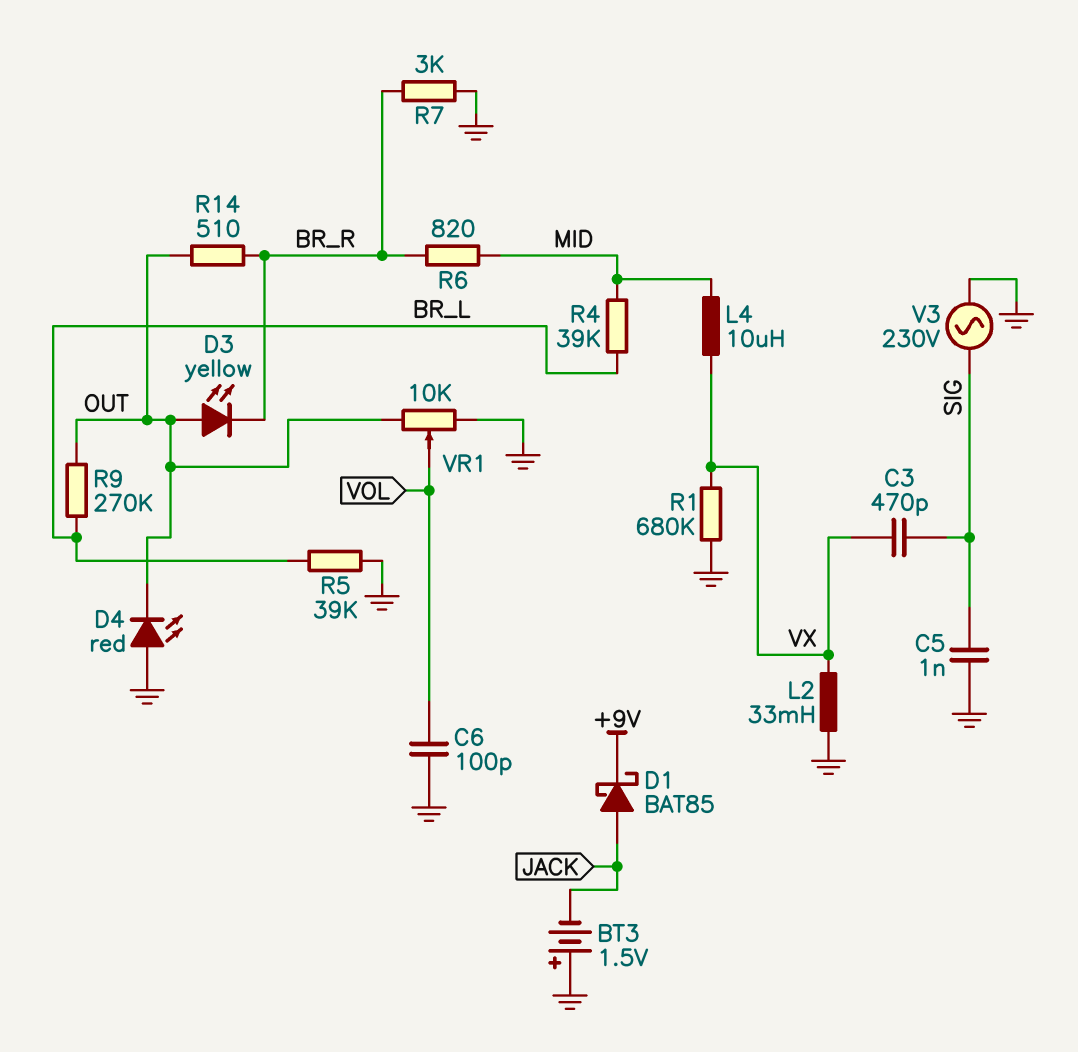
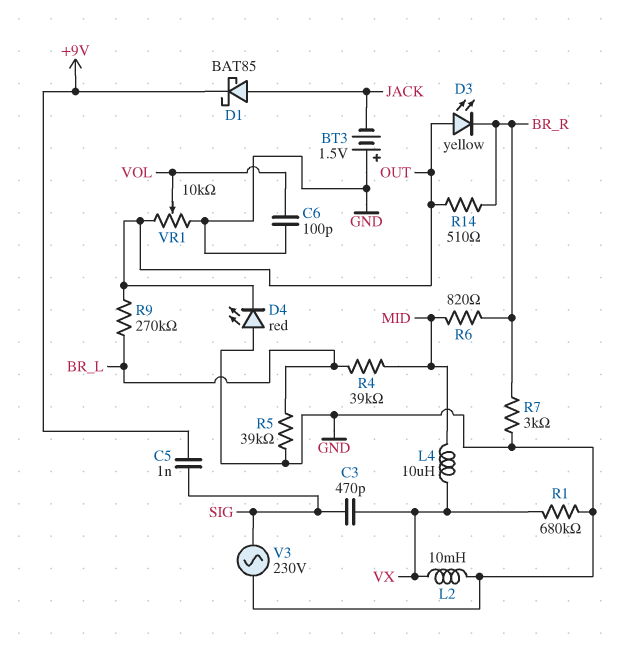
C5: 1nF (GND, SIG) -> 1nF (+9V, SIG)
L2: 33mH (GND, VX) -> 10mH (GND, VX)

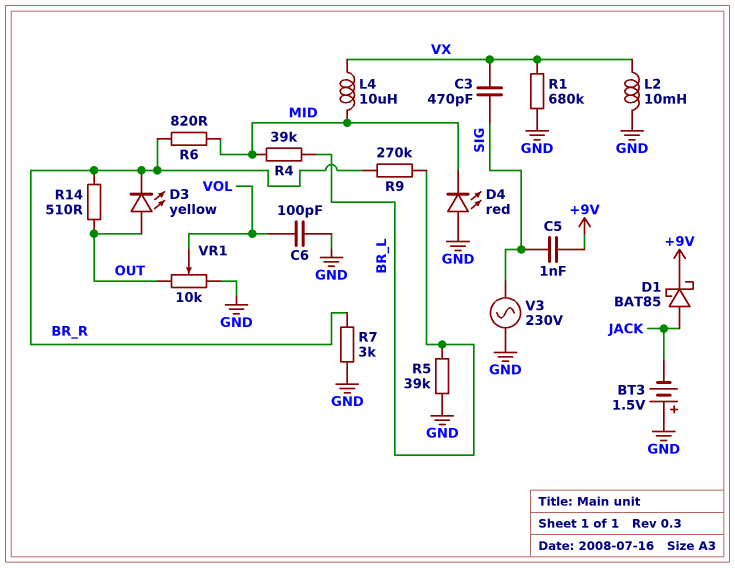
D4: LED red (A GND, K OUT) -> LED red (A GND, K MID)
R9: 270k (BR_L, OUT) -> 270k (BR_L, BR_R)

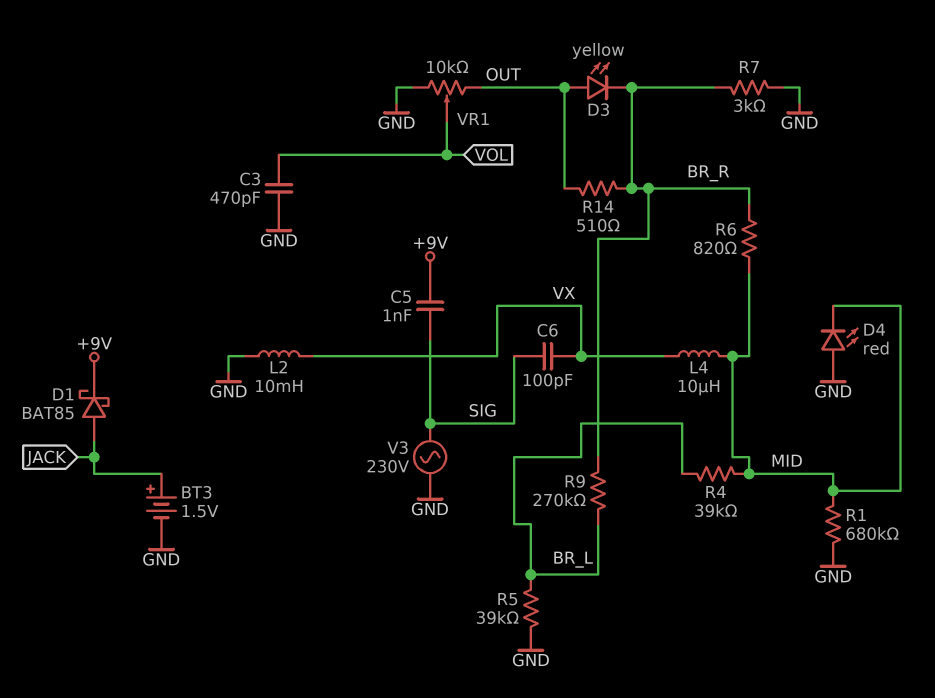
BT3: 1.5V (plus GND, minus JACK) -> 1.5V (plus JACK, minus GND)
C3: 470pF (SIG, VX) -> 470pF (GND, VOL)
C6: 100pF (GND, VOL) -> 100pF (SIG, VX)
R1: 680k (GND, VX) -> 680k (GND, MID)

